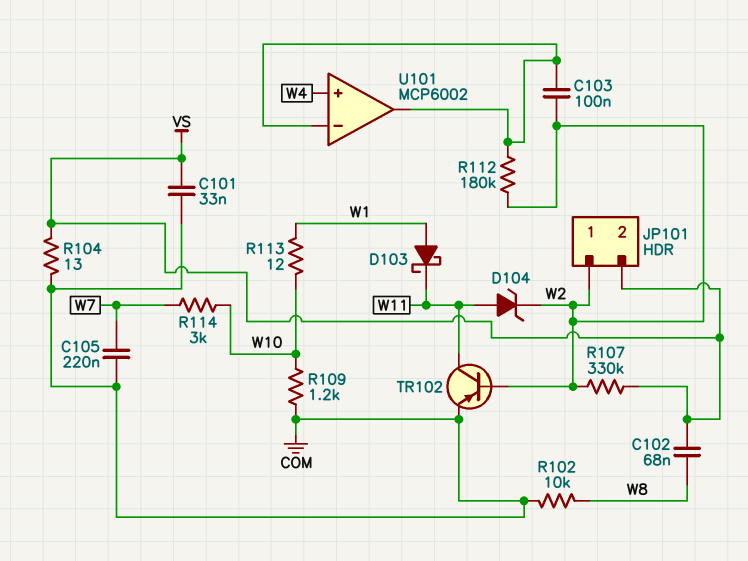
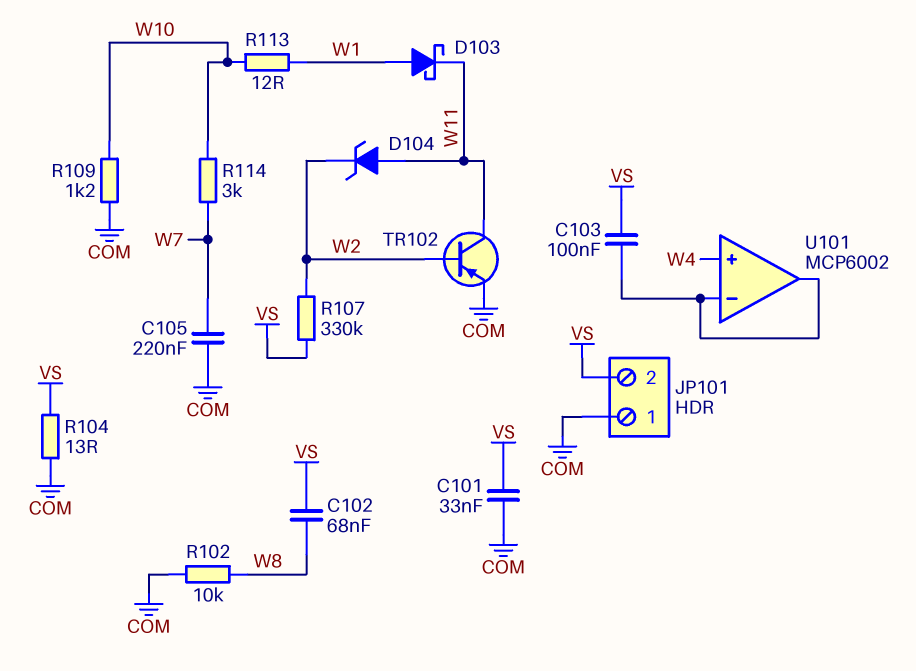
C103: 100nF (U101/in-, W2) -> 100nF (U101/in-, VS)
JP101 pin 1: W2 -> COM
R112: 180k (U101/in-, W2) -> none

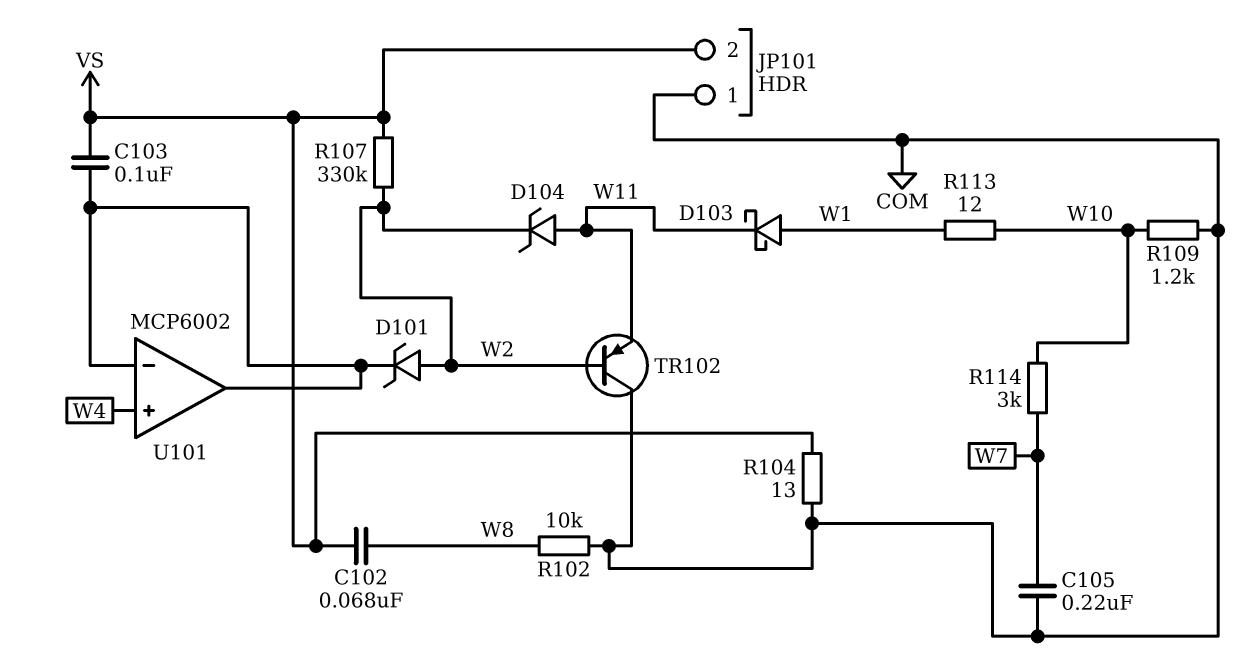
C101: 33nF (COM, VS) -> none
D101: none -> zener (A W2, K U101/in-)
TR102: PNP (B W2, C W11, E COM) -> PNP (B W2, C COM, E W11)

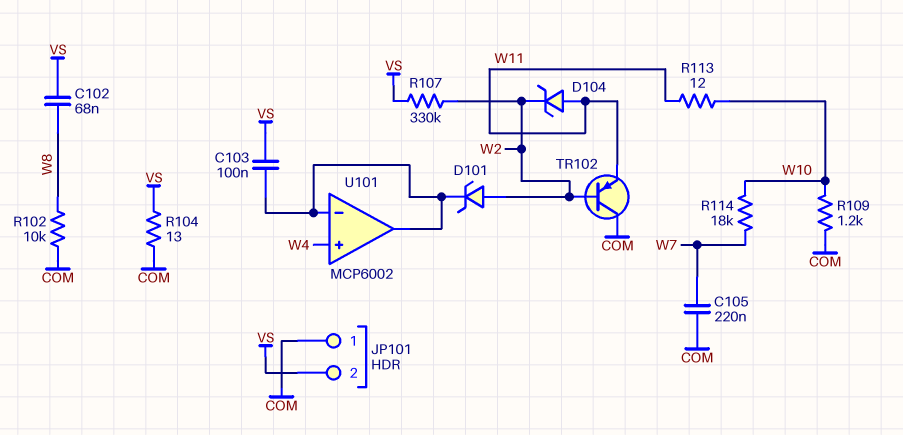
D103: schottky (A W1, K W11) -> none
R113: 12 (W1, W10) -> 12 (W10, W11)
R114: 3k (W7, W10) -> 18k (W7, W10)

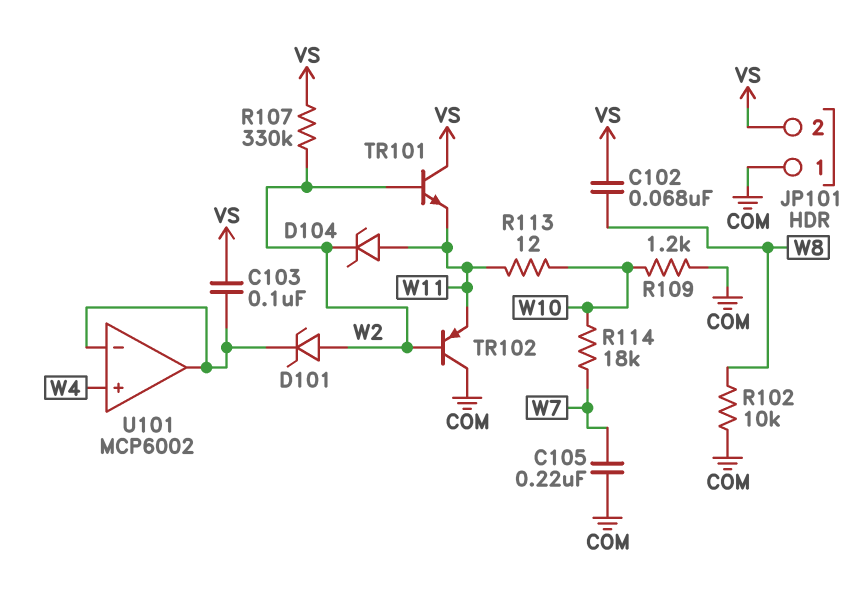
R104: 13 (COM, VS) -> none
TR101: none -> NPN (B W2, C VS, E W11)

